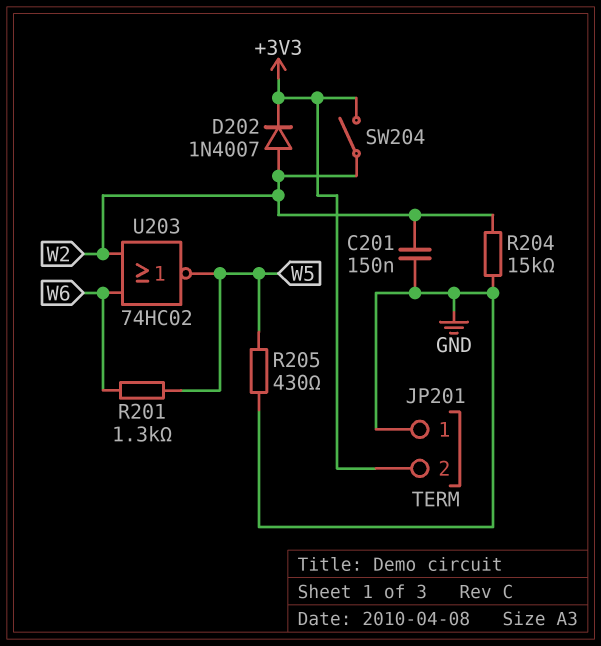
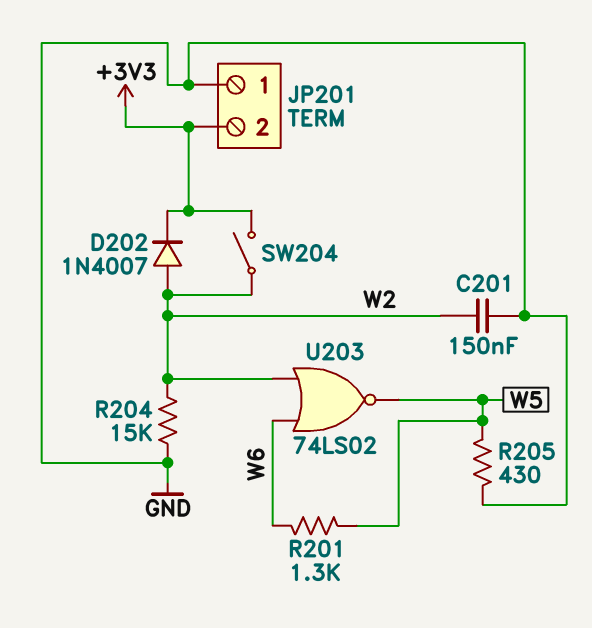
U203: NOR 74HC02 (in W2, in W6, out W5) -> NOR 74LS02 (in W2, in W6, out W5)

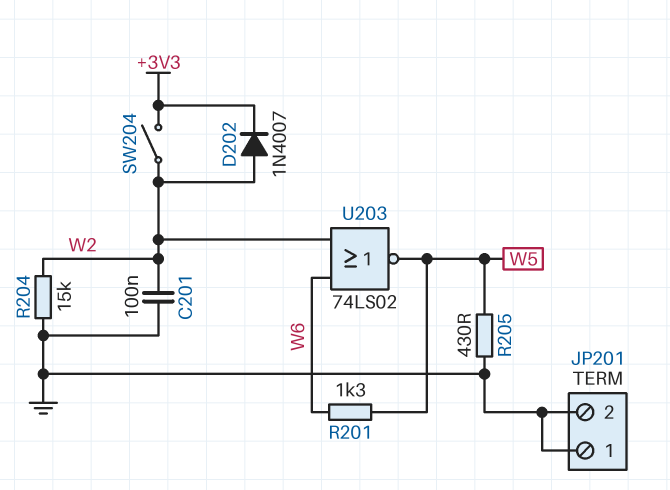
C201: 150nF (GND, W2) -> 100nF (GND, W2)
JP201 pin 2: +3V3 -> GND

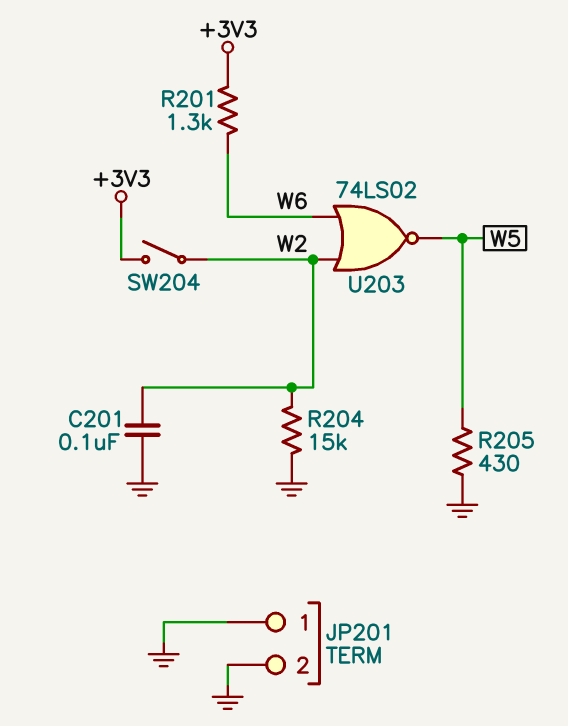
D202: diode 1N4007 (A W2, K +3V3) -> none
R201: 1.3k (W5, W6) -> 1.3k (+3V3, W6)

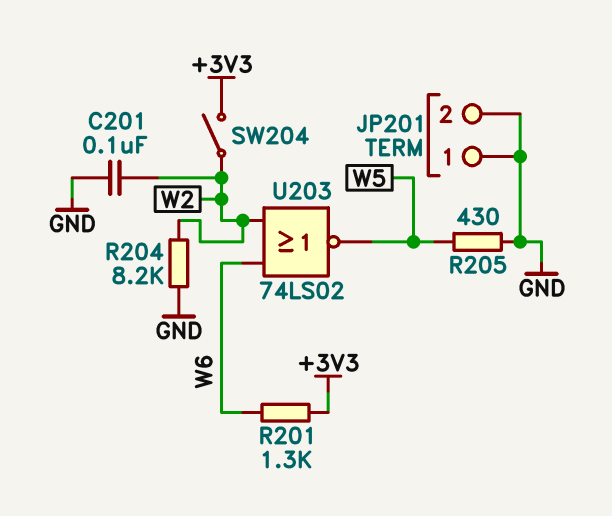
R204: 15k (GND, W2) -> 8.2k (GND, W2)

